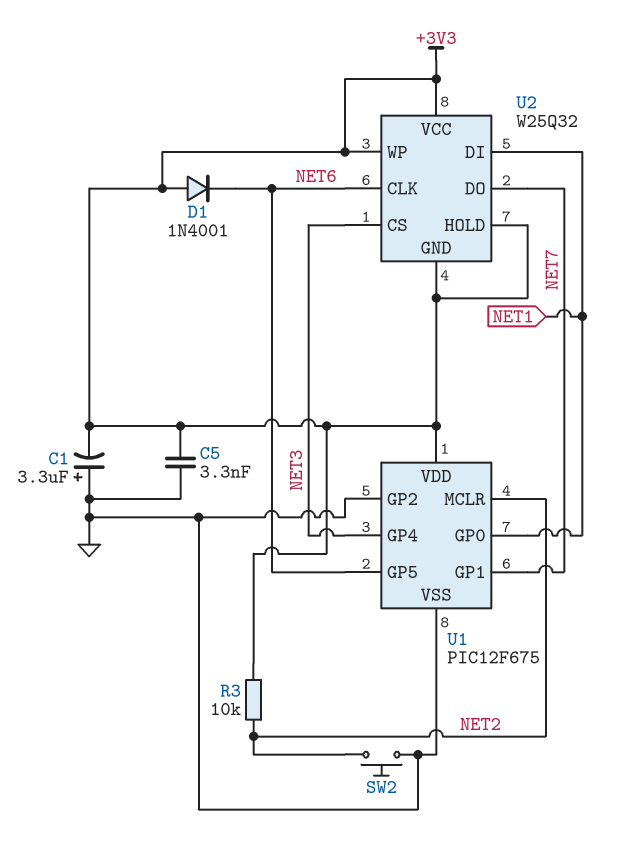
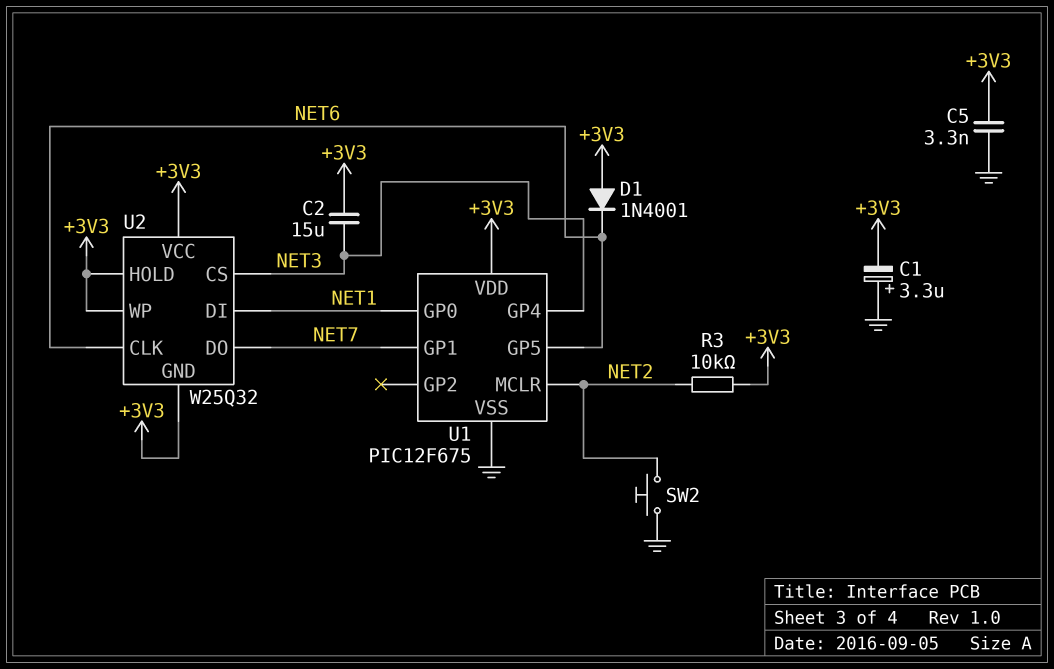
C2: none -> 15uF (+3V3, NET3)
U1 pin GP2: GND -> none

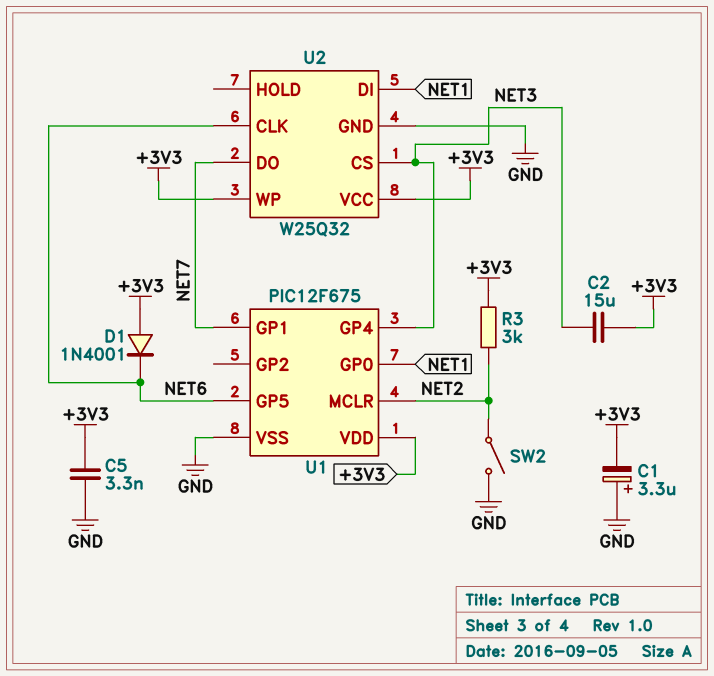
R3: 10k (+3V3, NET2) -> 3k (+3V3, NET2)
SW2: button (GND, NET2) -> switch (GND, NET2)
U2 pin GND: +3V3 -> GND
U2 pin HOLD: +3V3 -> none

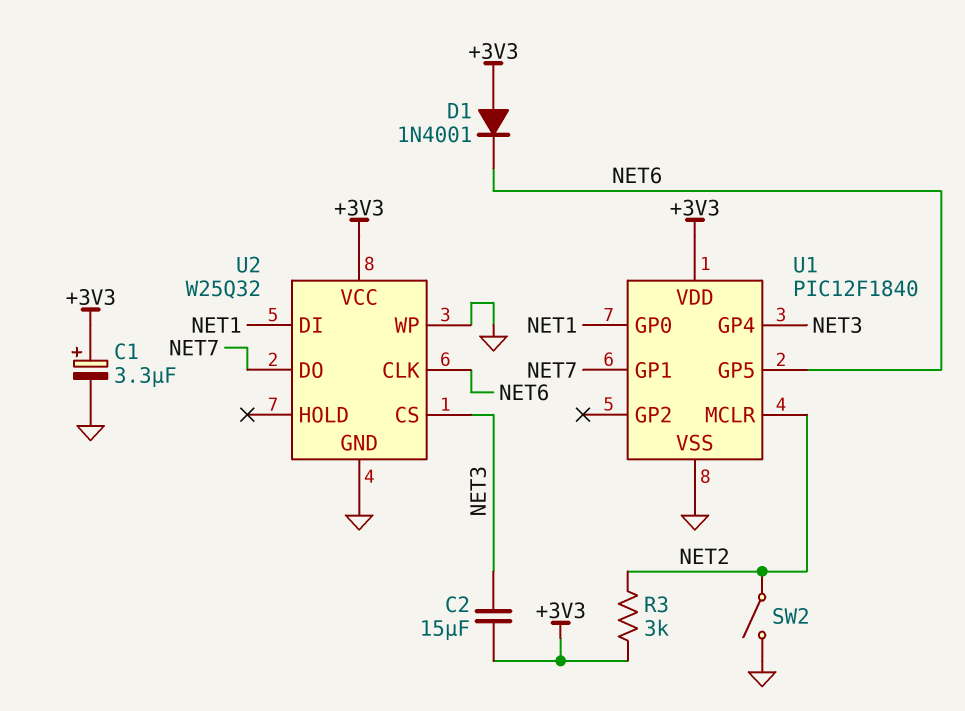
C1: 3.3uF (plus GND, minus +3V3) -> 3.3uF (plus +3V3, minus GND)
C5: 3.3nF (+3V3, GND) -> none
U1: PIC12F675 -> PIC12F1840
U2 pin WP: +3V3 -> GND

